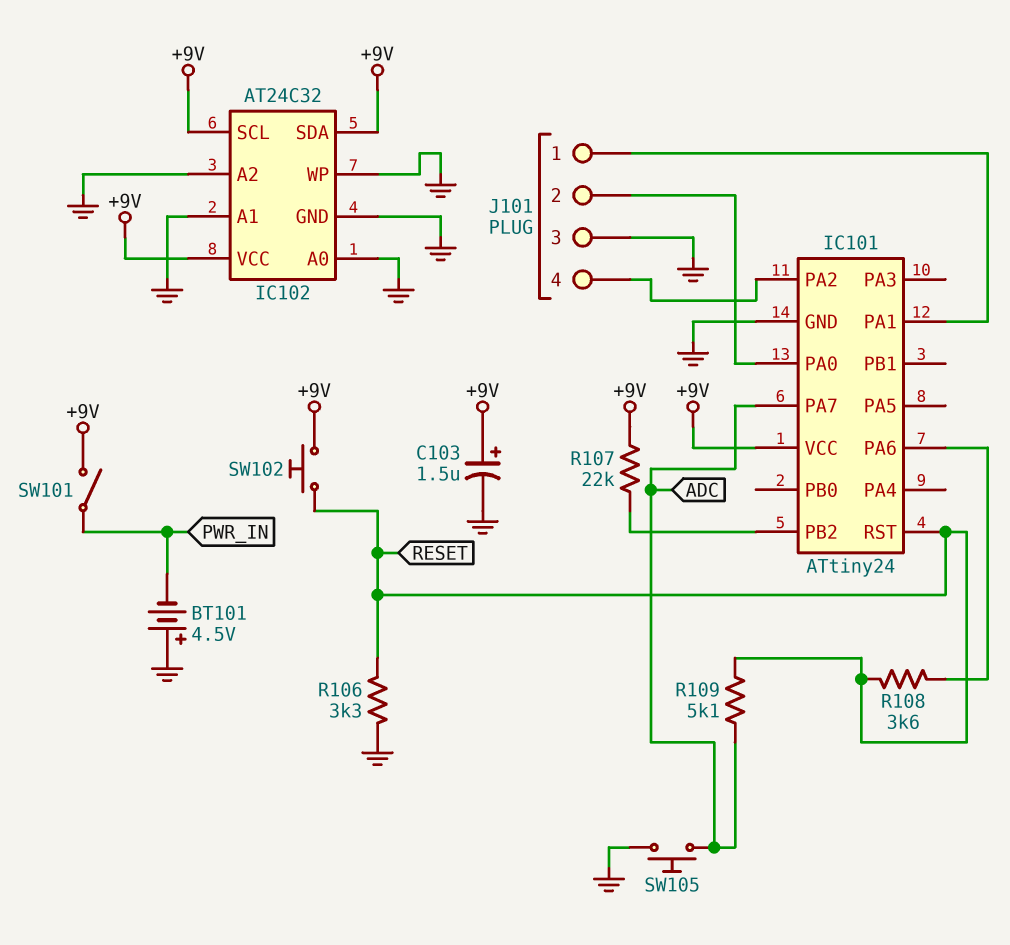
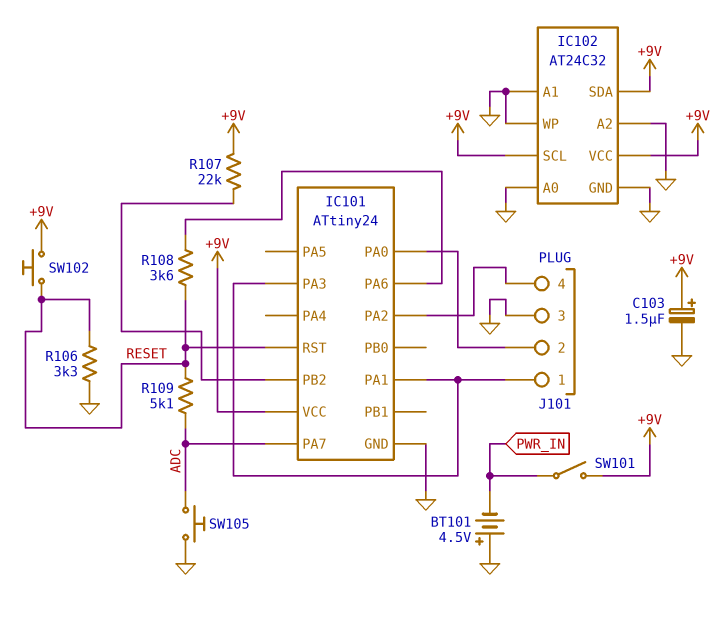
IC101 pin PA3: none -> IC101/PA1

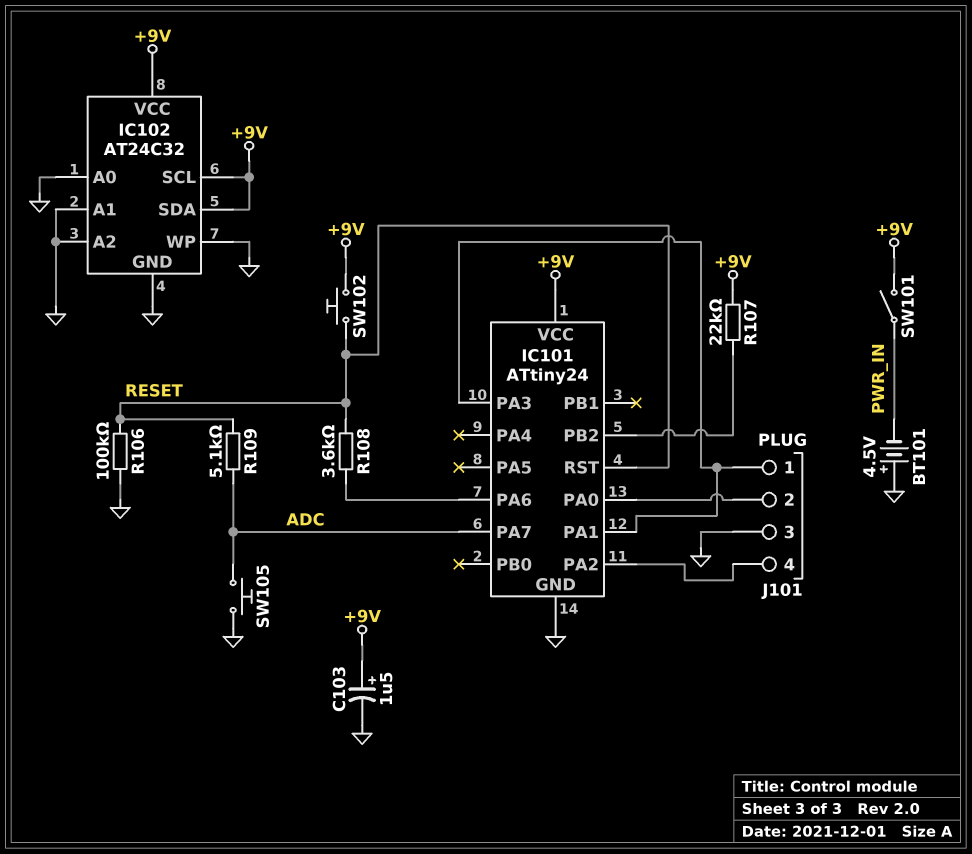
R106: 3.3k (GND, RESET) -> 100k (GND, RESET)

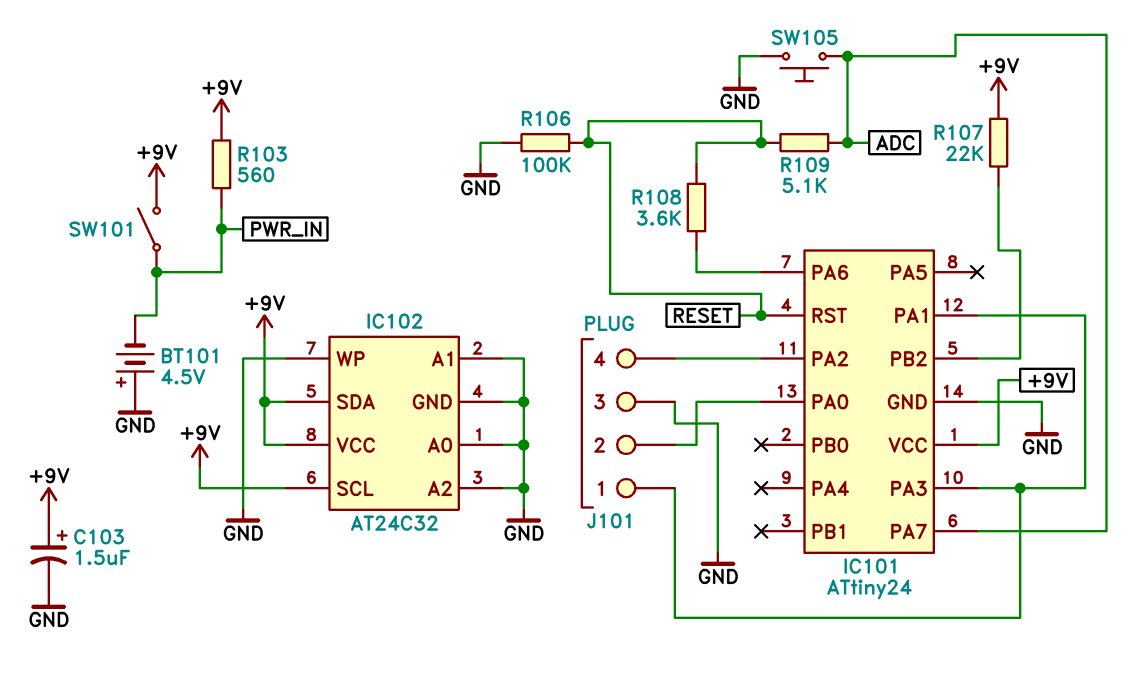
R103: none -> 560 (+9V, PWR_IN)
SW102: button (+9V, RESET) -> none

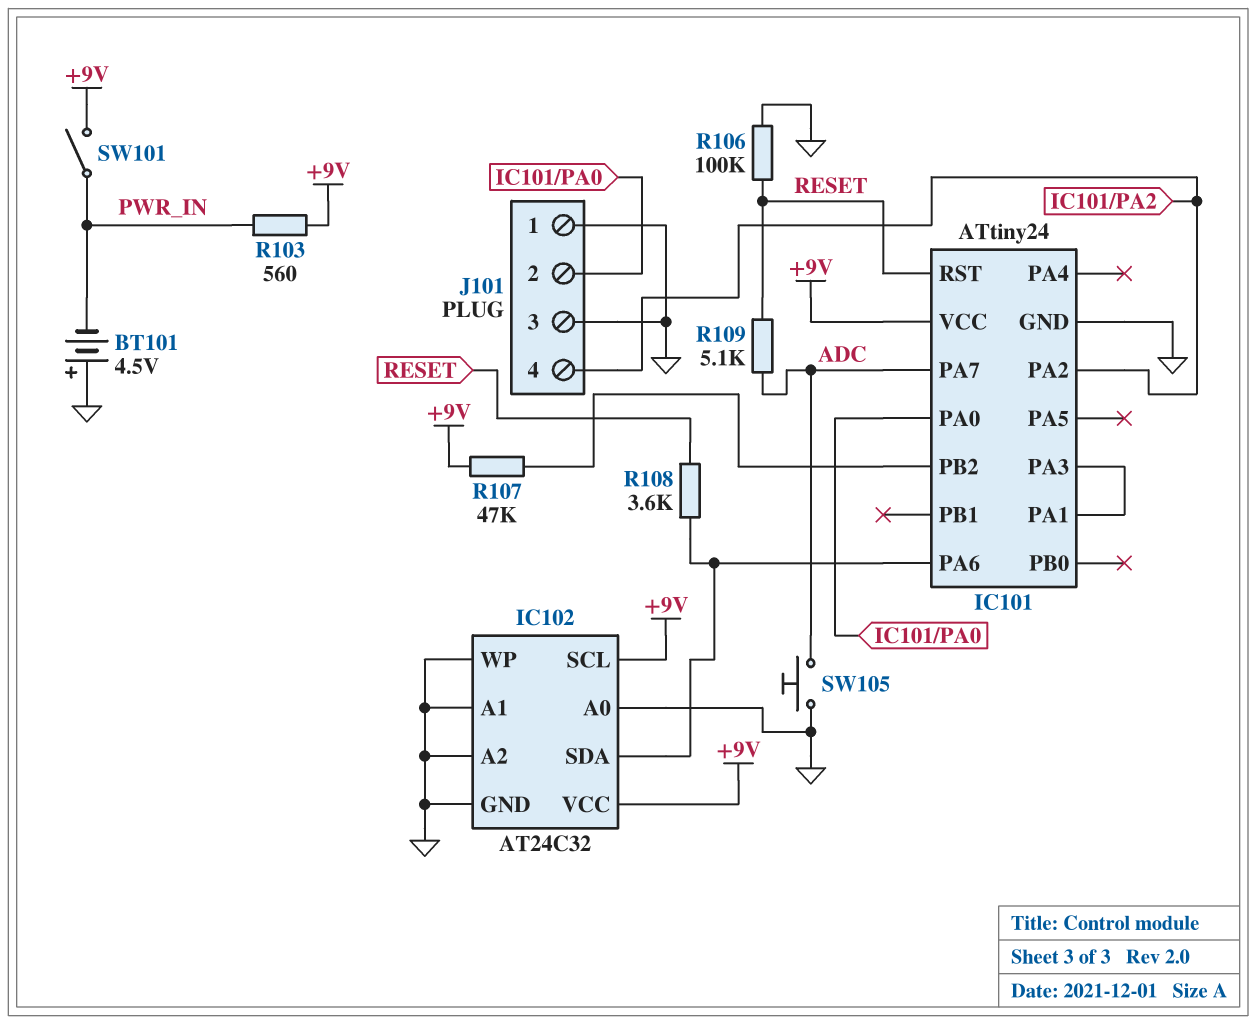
C103: 1.5uF (plus +9V, minus GND) -> none
IC102 pin SDA: +9V -> IC101/PA6
J101 pin 1: IC101/PA1 -> GND
R107: 22k (+9V, IC101/PB2) -> 47k (+9V, IC101/PB2)

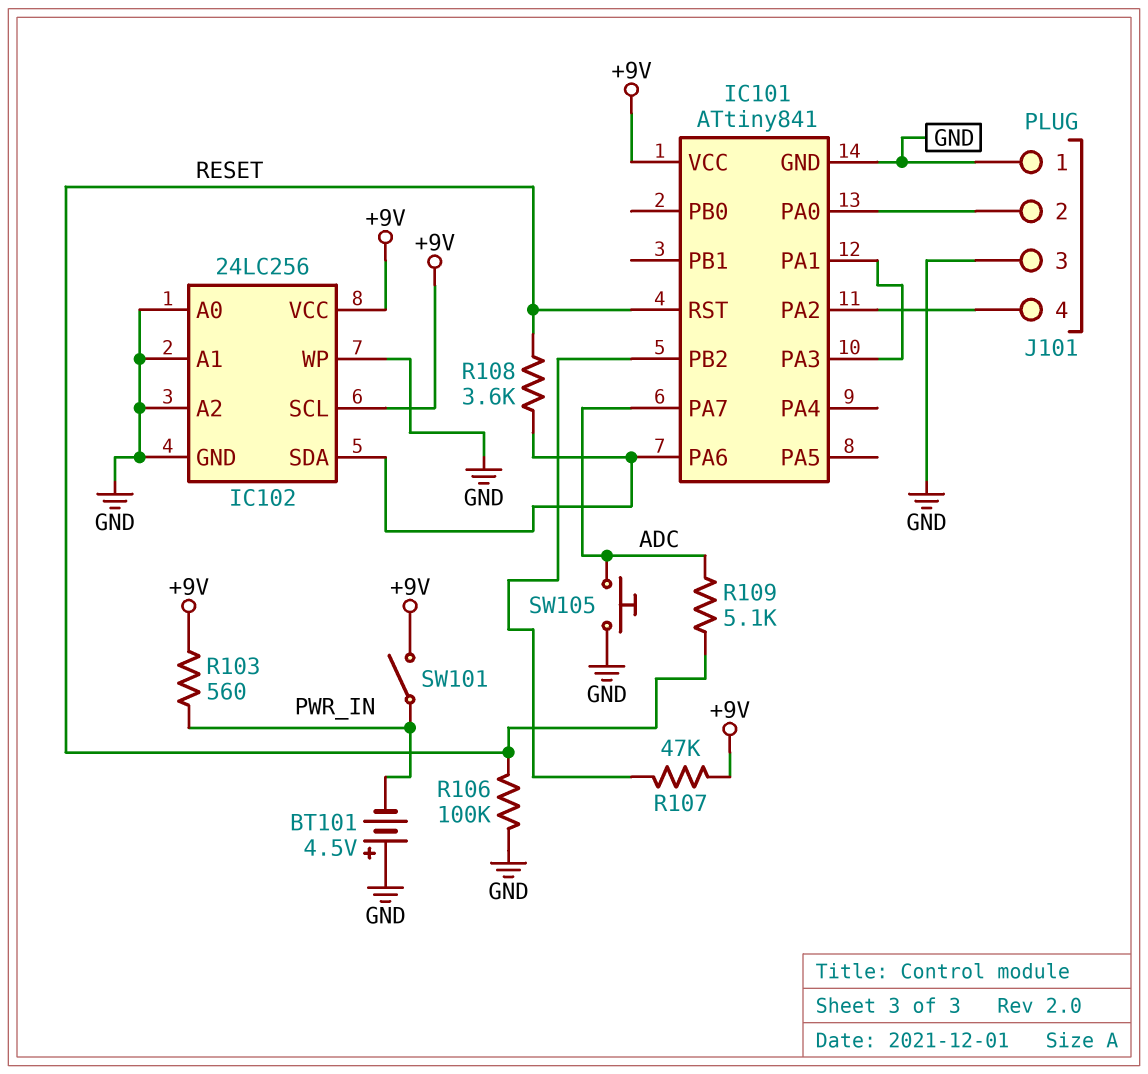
IC101: ATtiny24 -> ATtiny841
IC102: AT24C32 -> 24LC256

